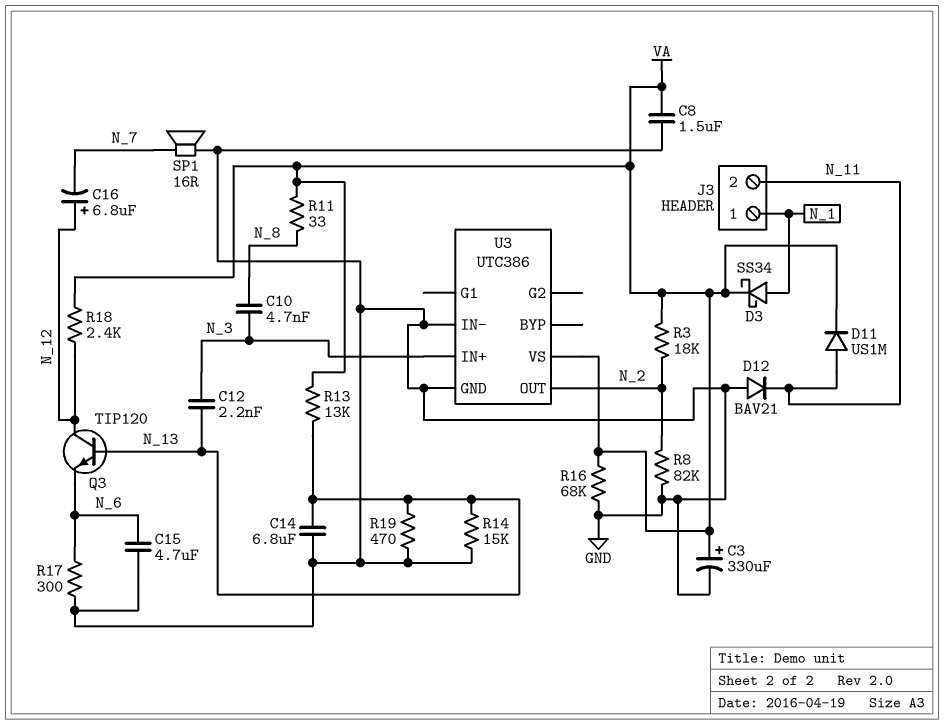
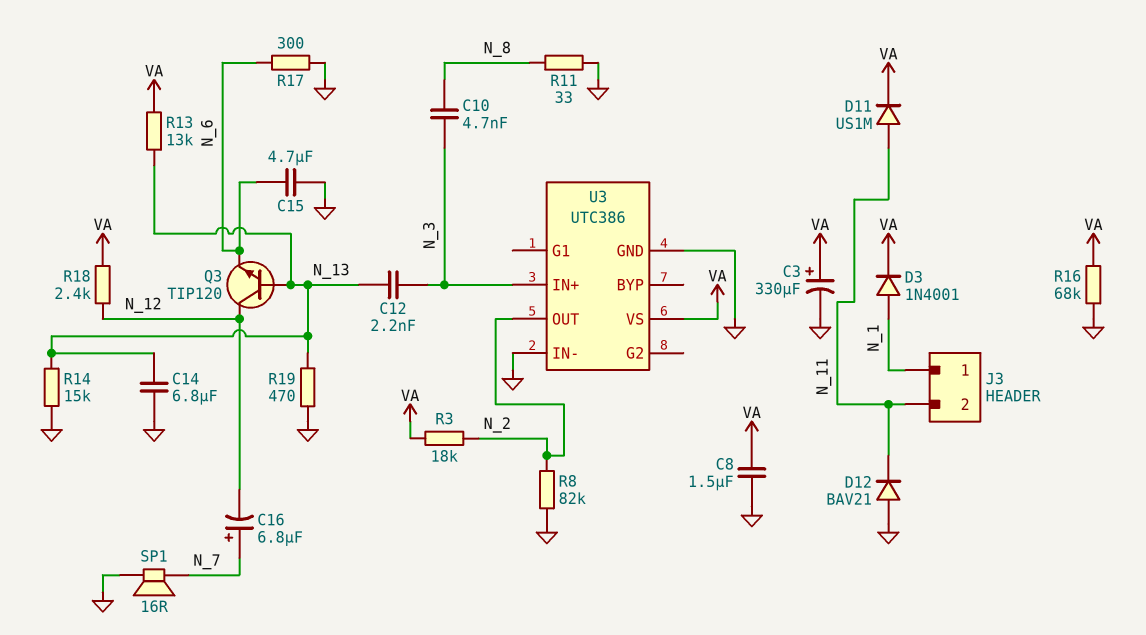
C16: 6.8uF (plus N_12, minus N_7) -> 6.8uF (plus N_7, minus N_12)
D3: schottky SS34 (A N_1, K VA) -> diode 1N4001 (A N_1, K VA)
R11: 33 (N_8, VA) -> 33 (GND, N_8)

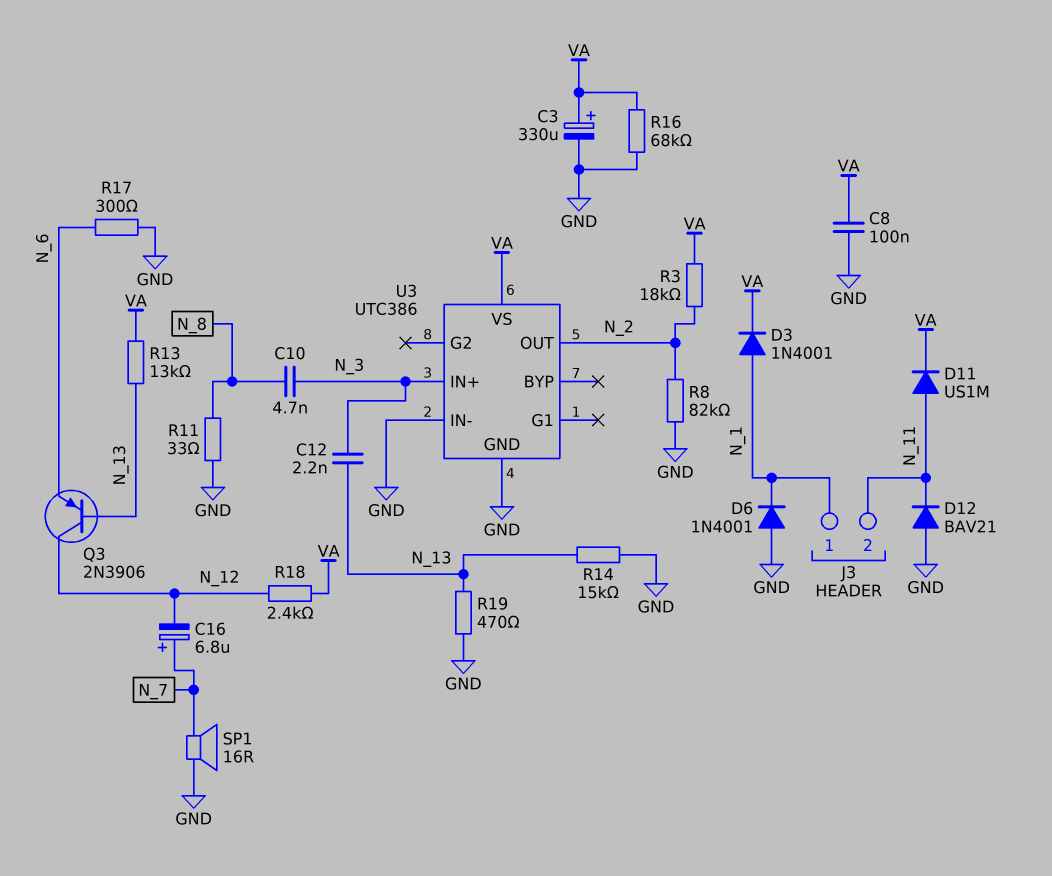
C8: 1.5uF (GND, VA) -> 100nF (GND, VA)
C14: 6.8uF (GND, N_13) -> none
C15: 4.7uF (GND, N_6) -> none
D6: none -> diode 1N4001 (A GND, K N_1)
Q3: NPN TIP120 (B N_13, C N_12, E N_6) -> PNP 2N3906 (B N_13, C N_12, E N_6)

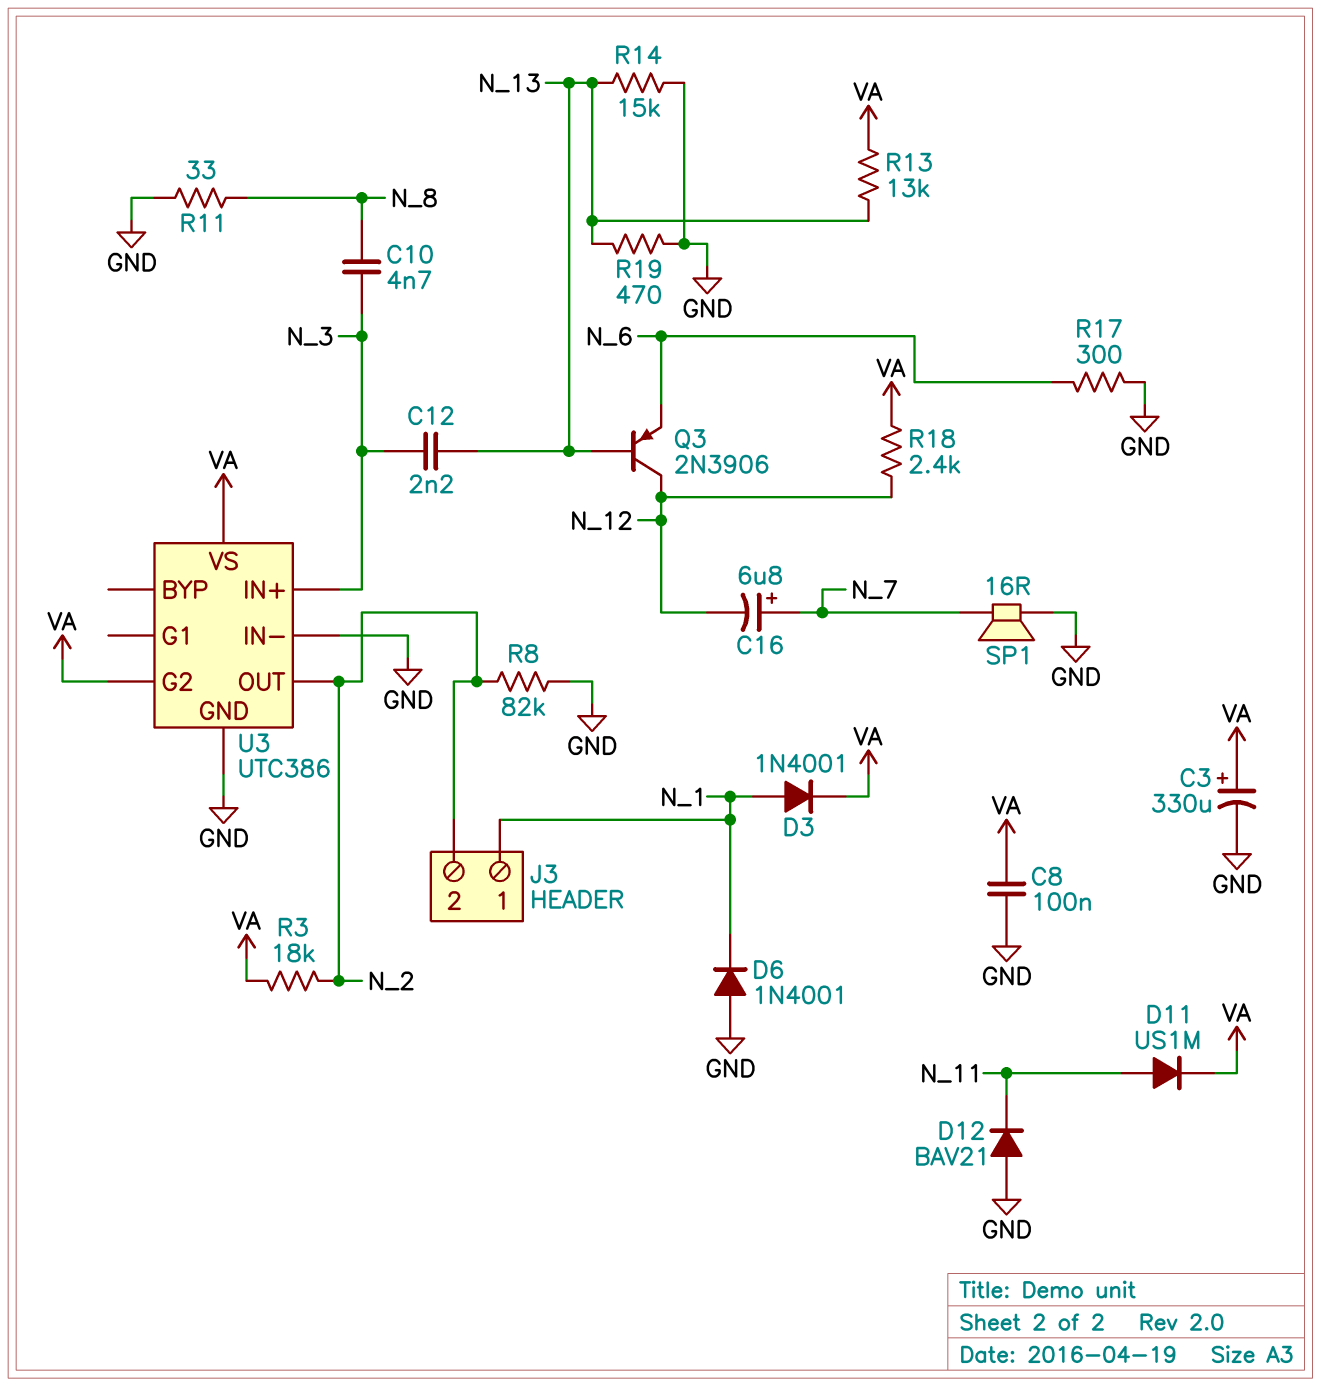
J3 pin 2: N_11 -> N_2
R16: 68k (GND, VA) -> none
U3 pin G2: none -> VA

